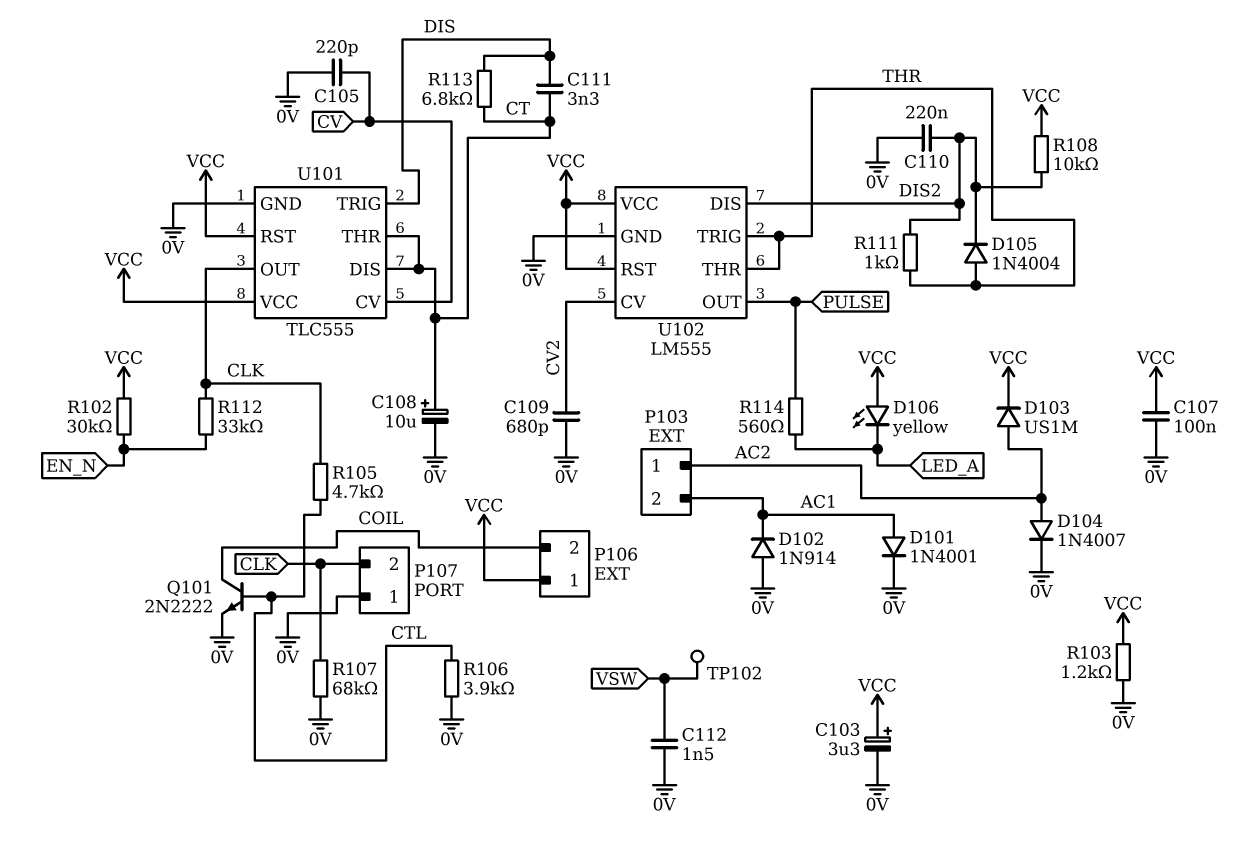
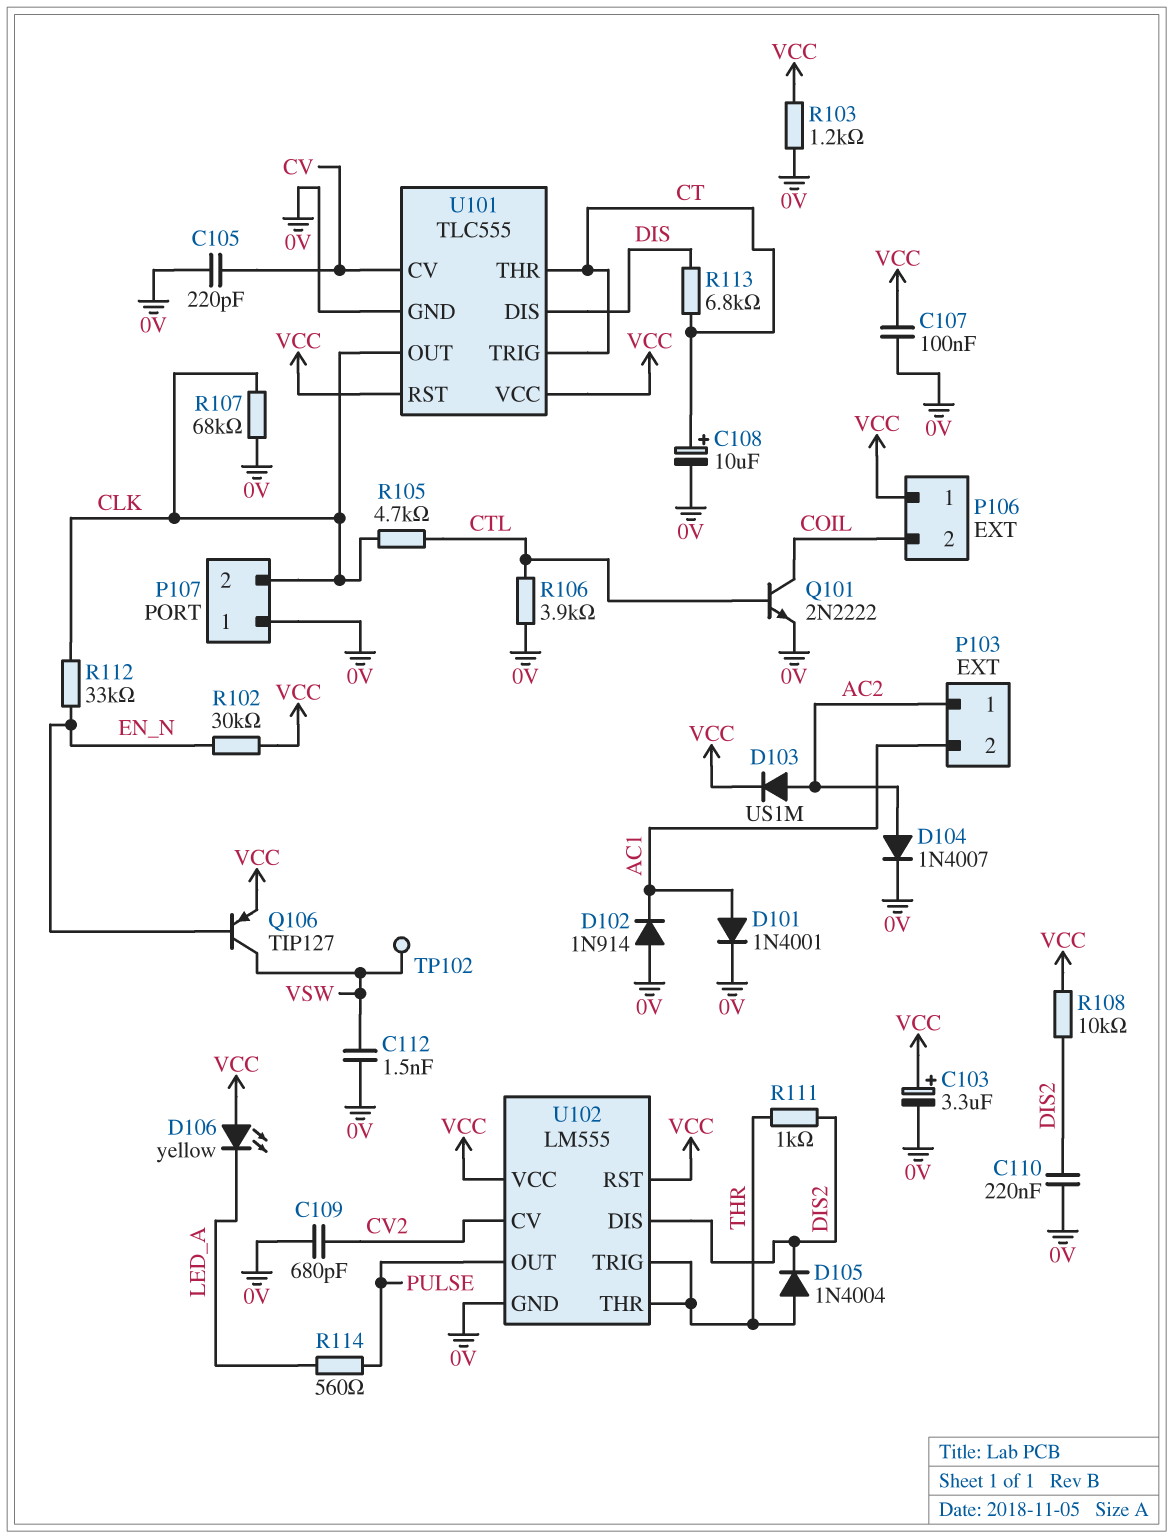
C111: 3.3nF (CT, DIS) -> none
Q106: none -> PNP TIP127 (B EN_N, C VSW, E VCC)
U101 pin DIS: CT -> DIS
U101 pin TRIG: DIS -> CT

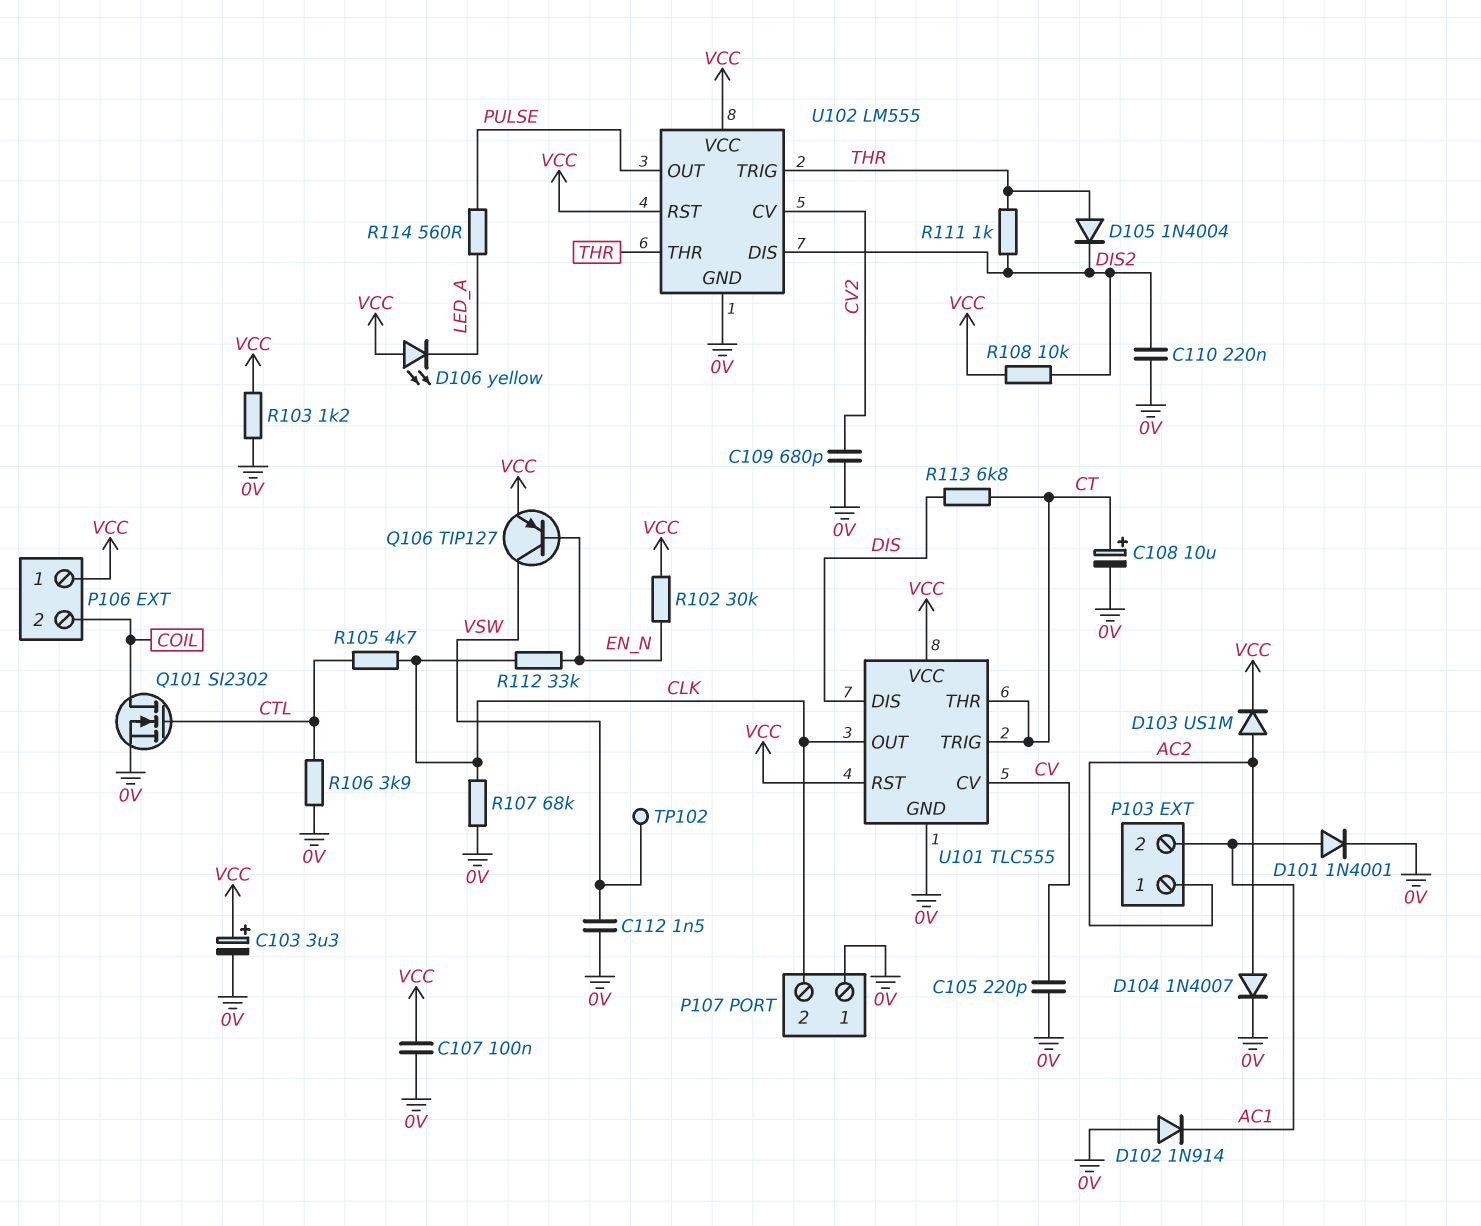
Q101: NPN 2N2222 (B CTL, C COIL, E 0V) -> NMOS SI2302 (G CTL, D COIL, S 0V)

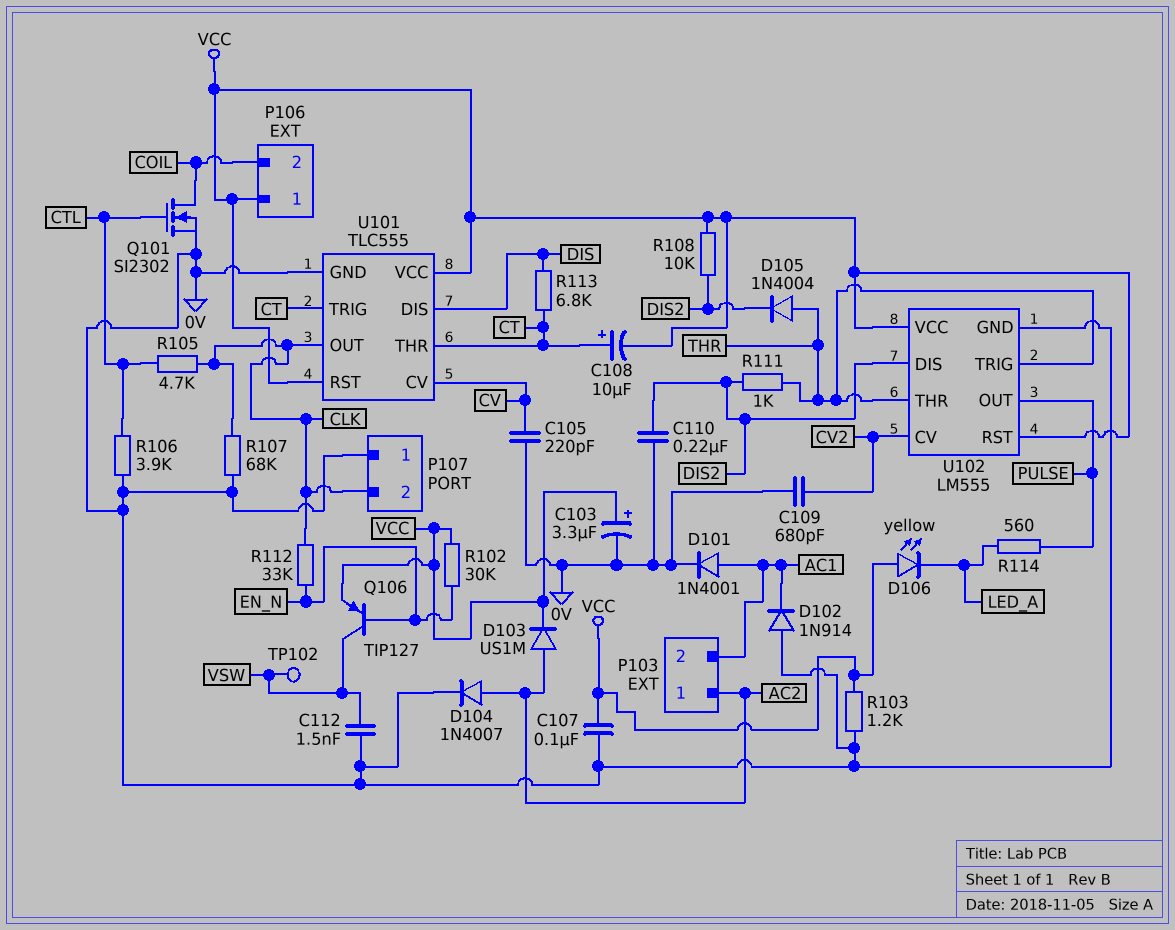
C108: 10uF (plus CT, minus 0V) -> 10uF (plus CT, minus VCC)

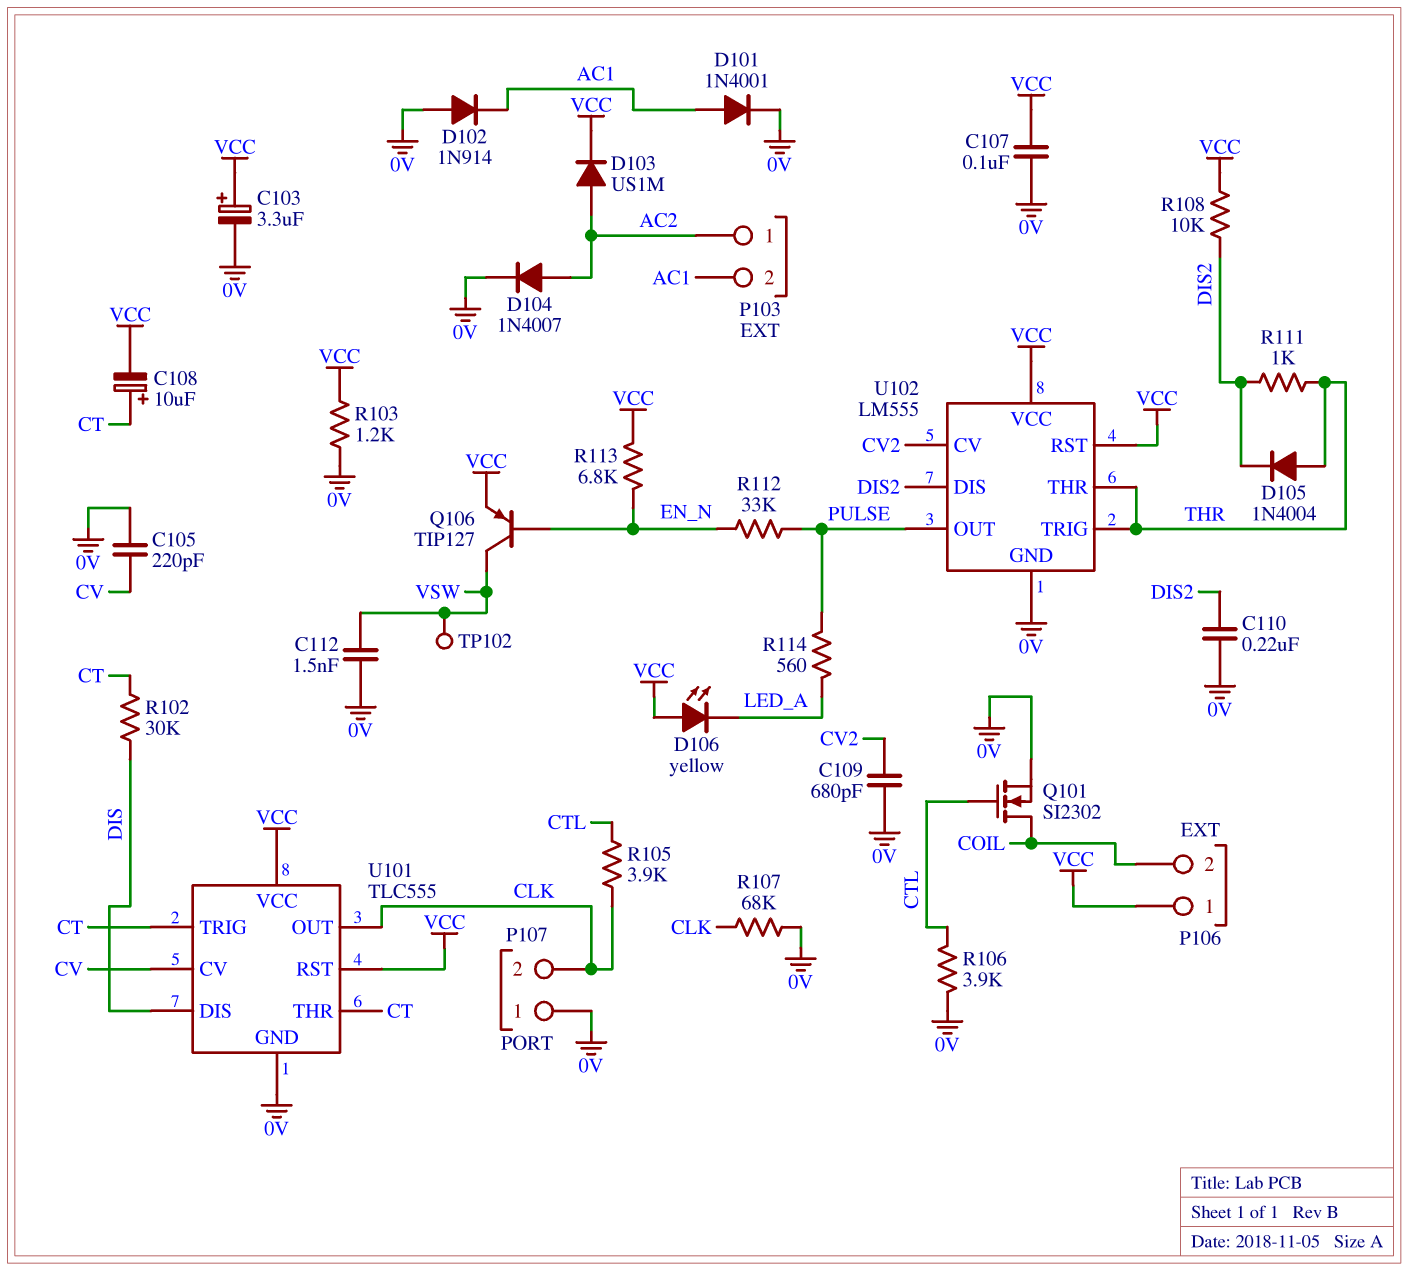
R102: 30k (EN_N, VCC) -> 30k (CT, DIS)
R105: 4.7k (CLK, CTL) -> 3.9k (CLK, CTL)
R112: 33k (CLK, EN_N) -> 33k (EN_N, PULSE)
R113: 6.8k (CT, DIS) -> 6.8k (EN_N, VCC)

